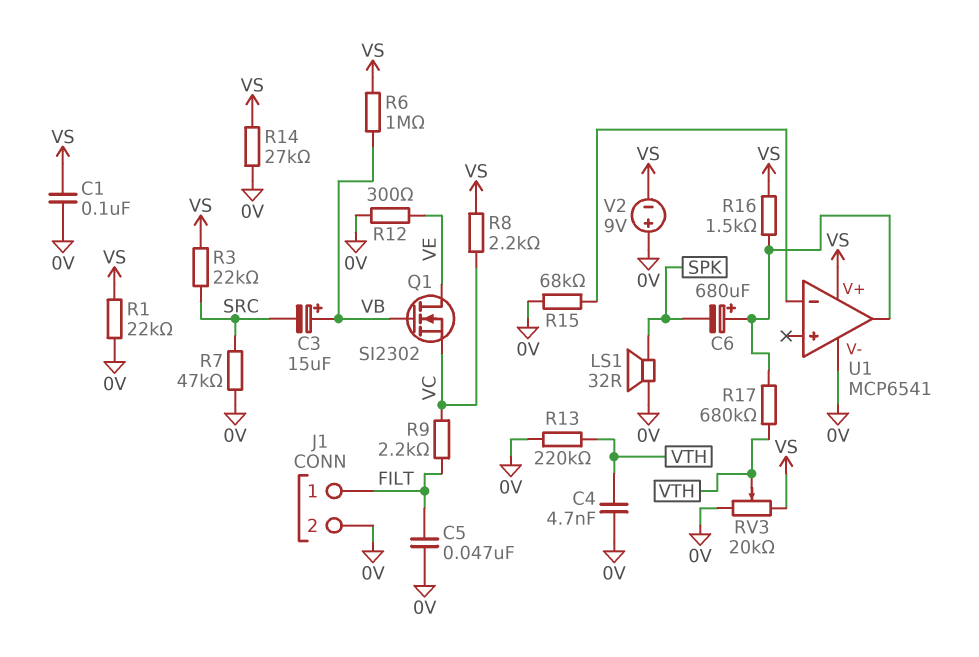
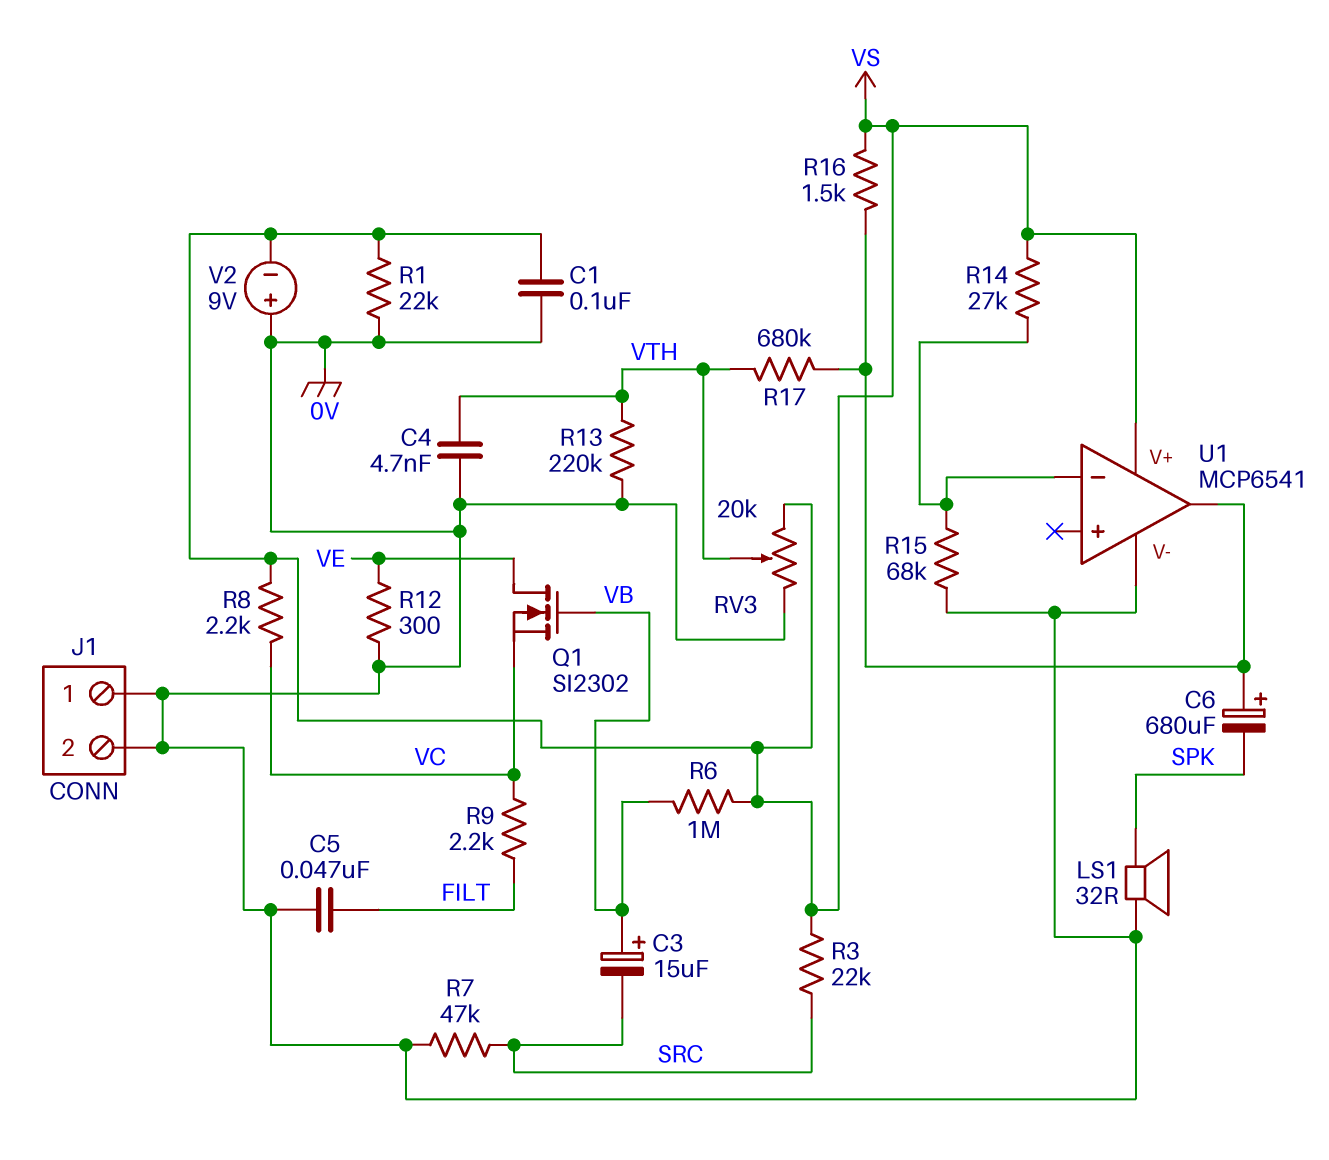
J1 pin 1: FILT -> 0V
R14: 27k (0V, VS) -> 27k (U1/in-, VS)

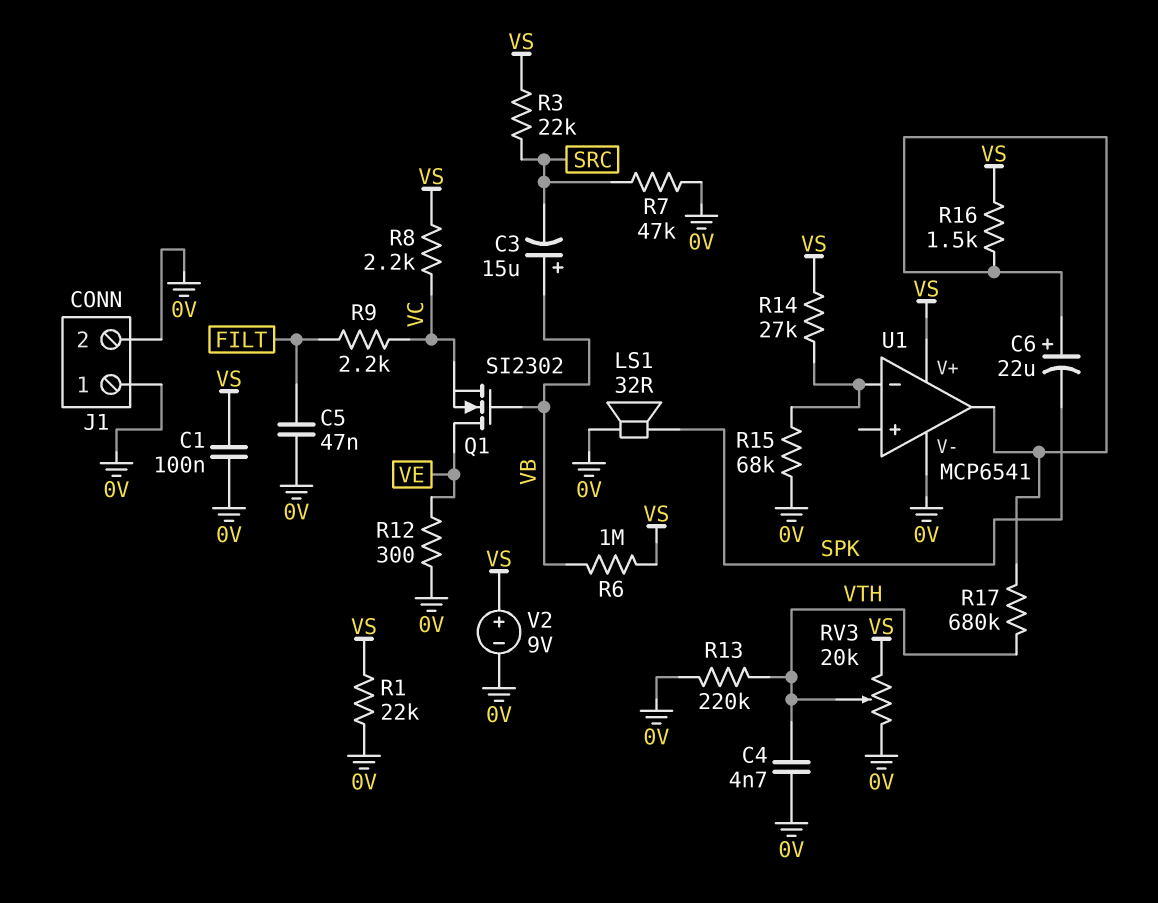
C6: 680uF (plus U1/out, minus SPK) -> 22uF (plus U1/out, minus SPK)
V2: 9V (plus 0V, minus VS) -> 9V (plus VS, minus 0V)

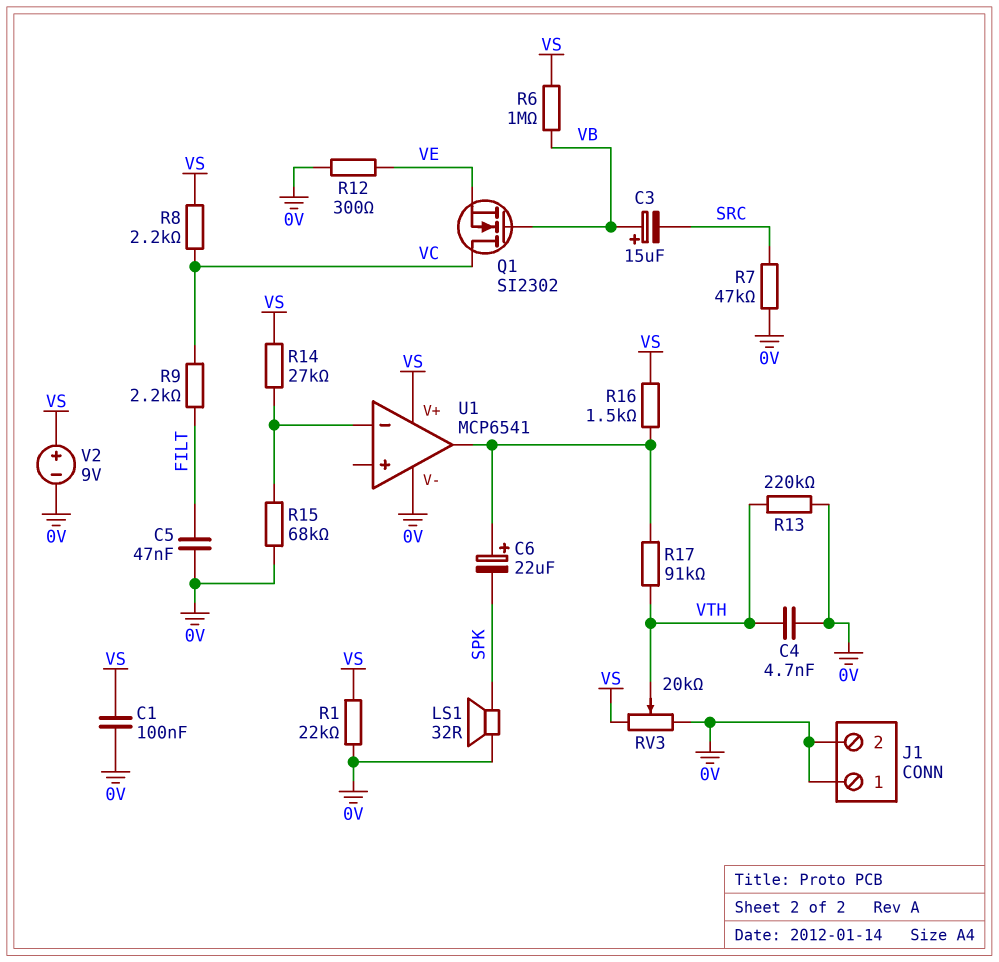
Q1: NMOS SI2302 (G VB, D VE, S VC) -> NMOS SI2302 (G VB, D VC, S VE)
R3: 22k (SRC, VS) -> none
R17: 680k (U1/out, VTH) -> 91k (U1/out, VTH)

